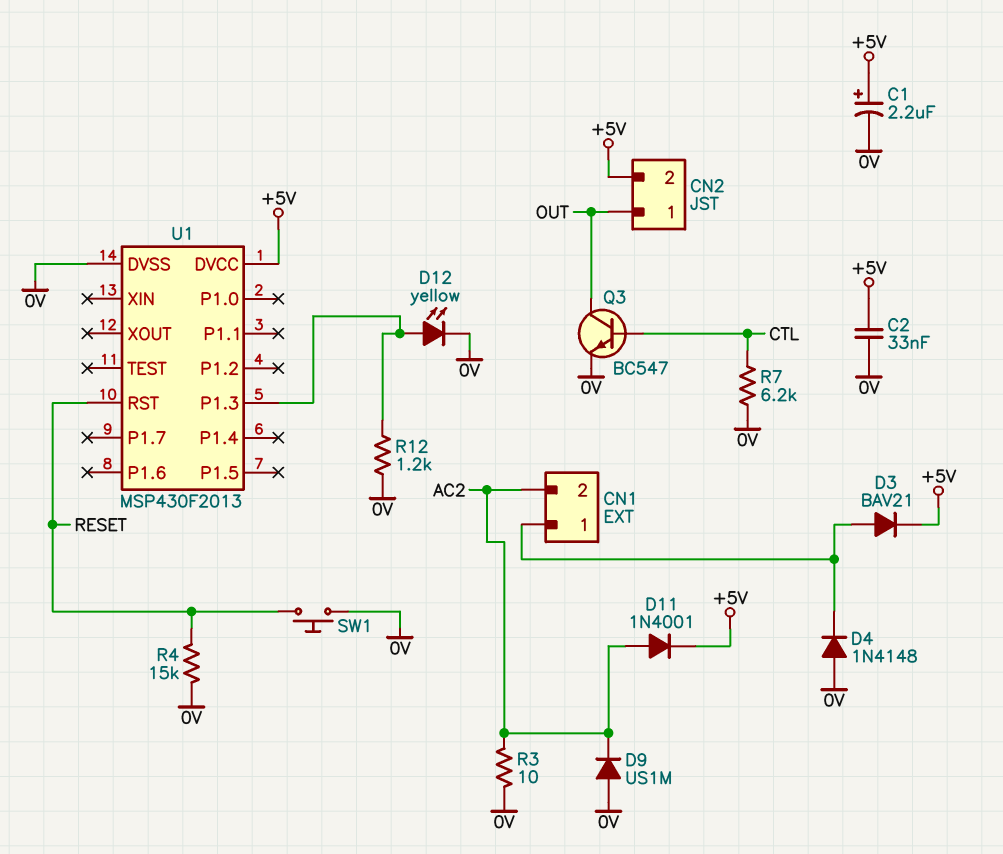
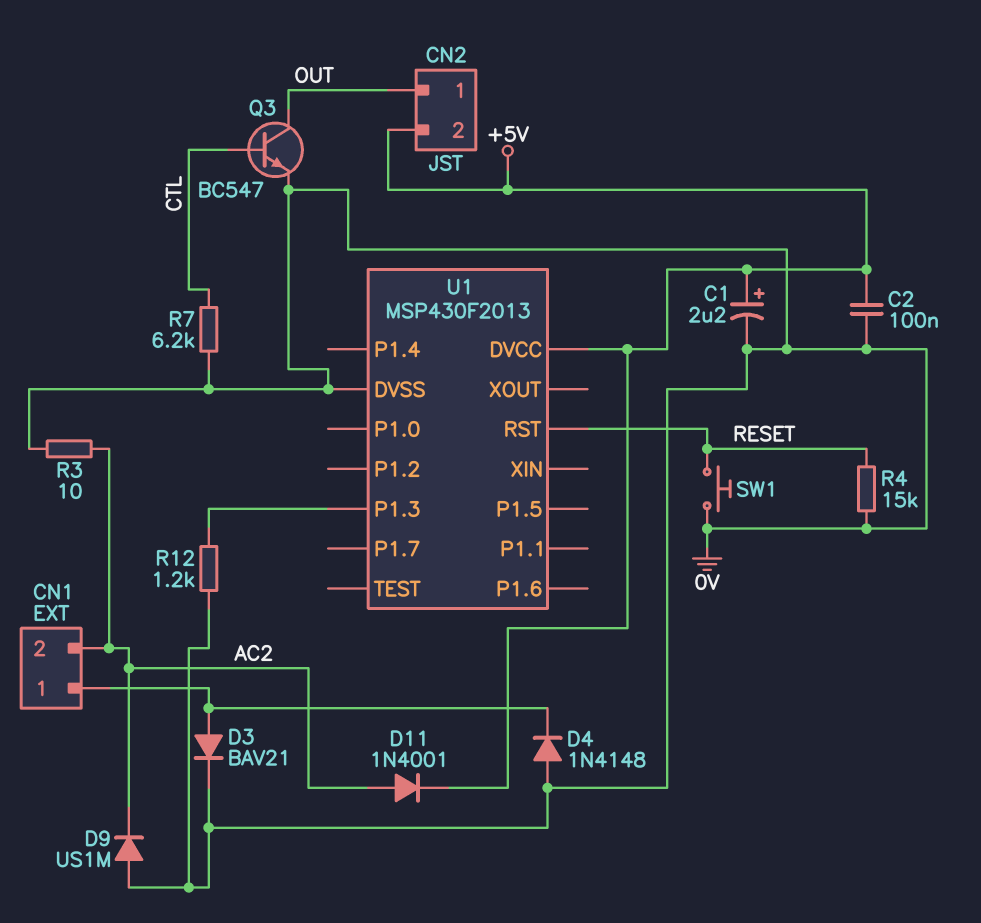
C2: 33nF (+5V, 0V) -> 100nF (+5V, 0V)
D3: diode BAV21 (A CN1/1, K +5V) -> diode BAV21 (A CN1/1, K 0V)
D12: LED yellow (A U1/P1.3, K 0V) -> none

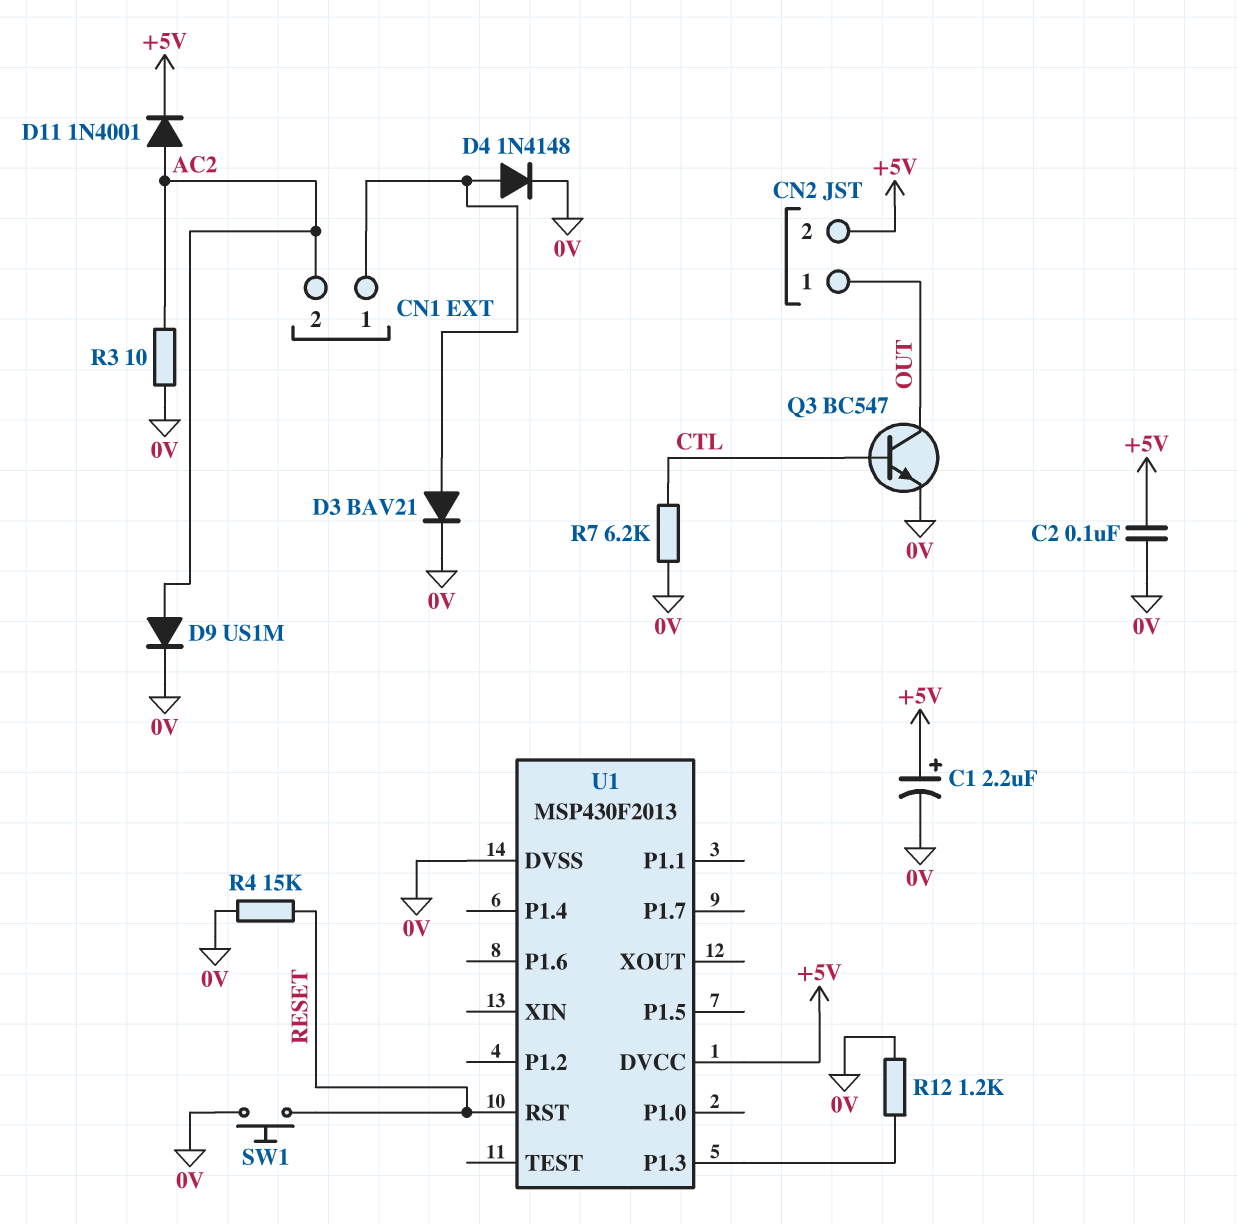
D4: diode 1N4148 (A 0V, K CN1/1) -> diode 1N4148 (A CN1/1, K 0V)
D9: diode US1M (A 0V, K AC2) -> diode US1M (A AC2, K 0V)

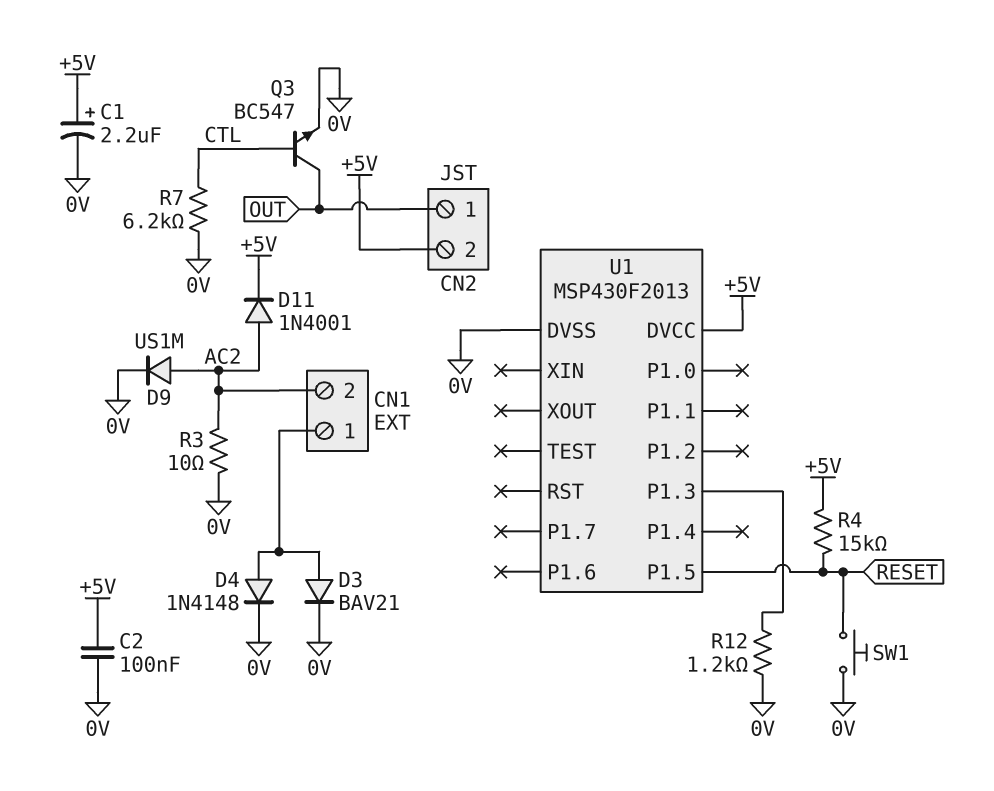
R4: 15k (0V, RESET) -> 15k (+5V, RESET)
U1 pin P1.5: none -> RESET
U1 pin RST: RESET -> none

